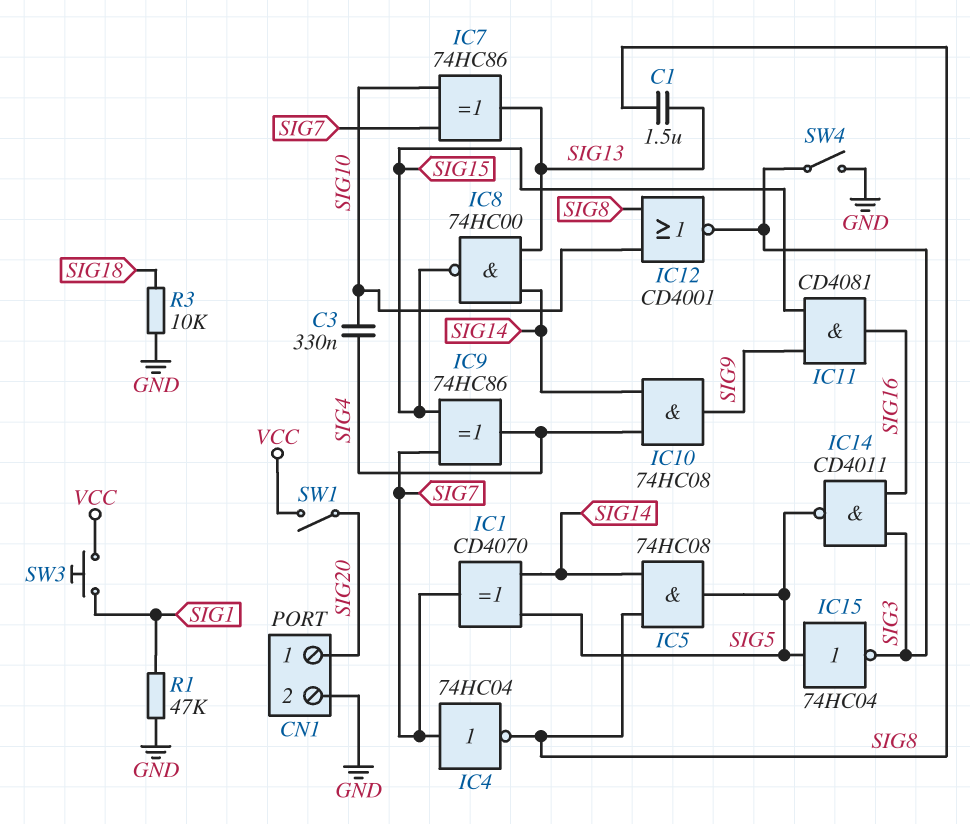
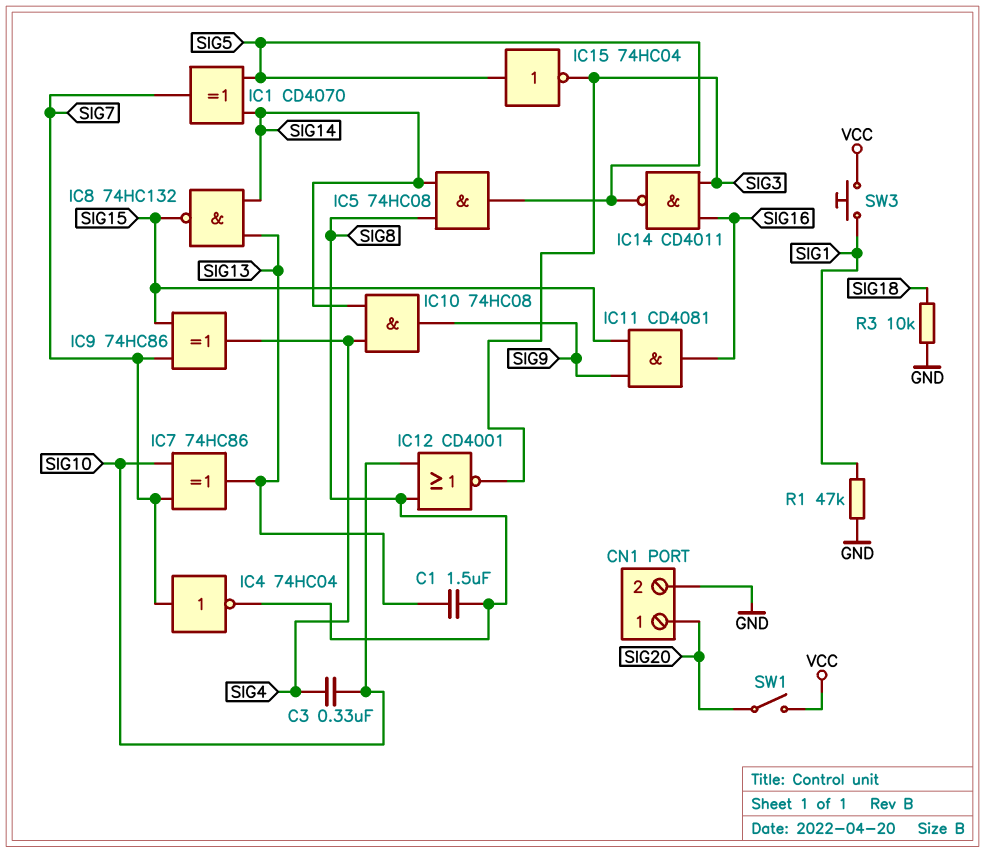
IC8: NAND 74HC00 (in SIG13, in SIG14, out SIG15) -> NAND 74HC132 (in SIG13, in SIG14, out SIG15)
SW4: switch (GND, SIG3) -> none

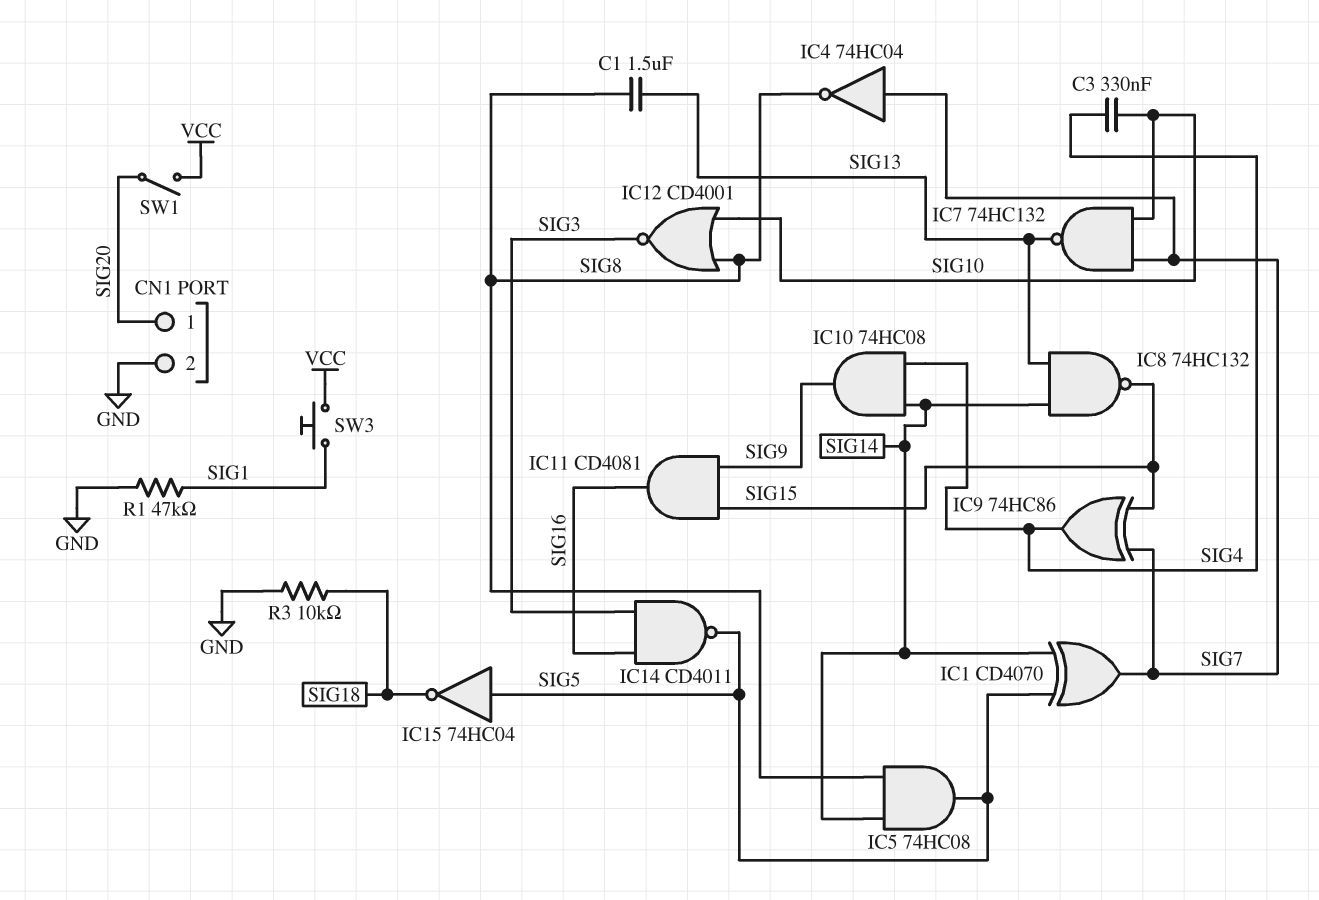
IC7: XOR 74HC86 (in SIG7, in SIG10, out SIG13) -> NAND 74HC132 (in SIG7, in SIG10, out SIG13)
IC15: NOT 74HC04 (in SIG5, out SIG3) -> NOT 74HC04 (in SIG5, out SIG18)

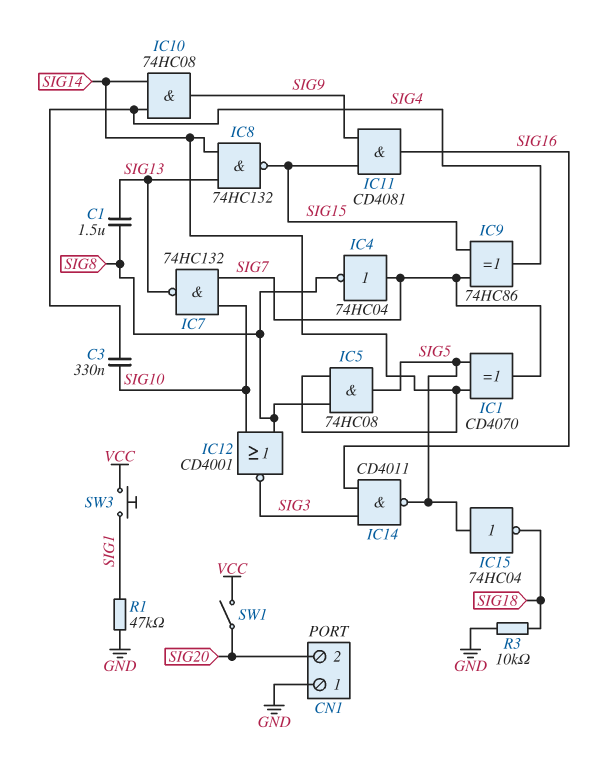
CN1 pin 1: SIG20 -> GND
CN1 pin 2: GND -> SIG20

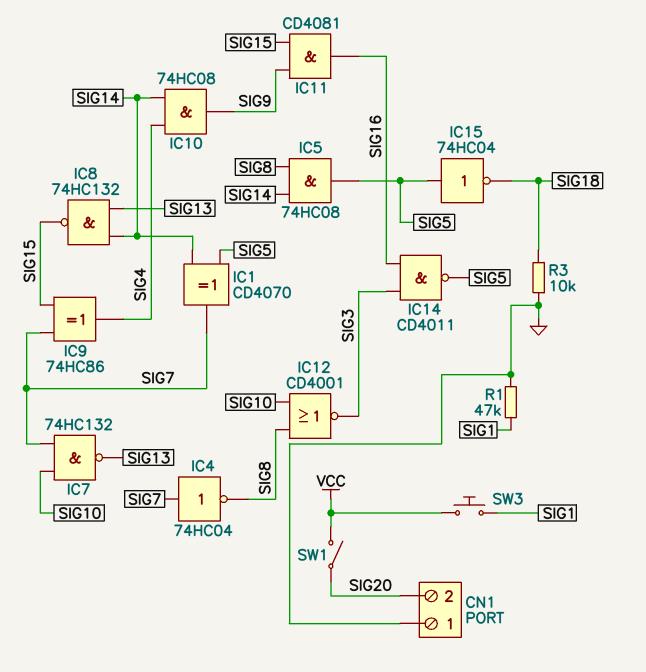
C1: 1.5uF (SIG8, SIG13) -> none
C3: 330nF (SIG4, SIG10) -> none

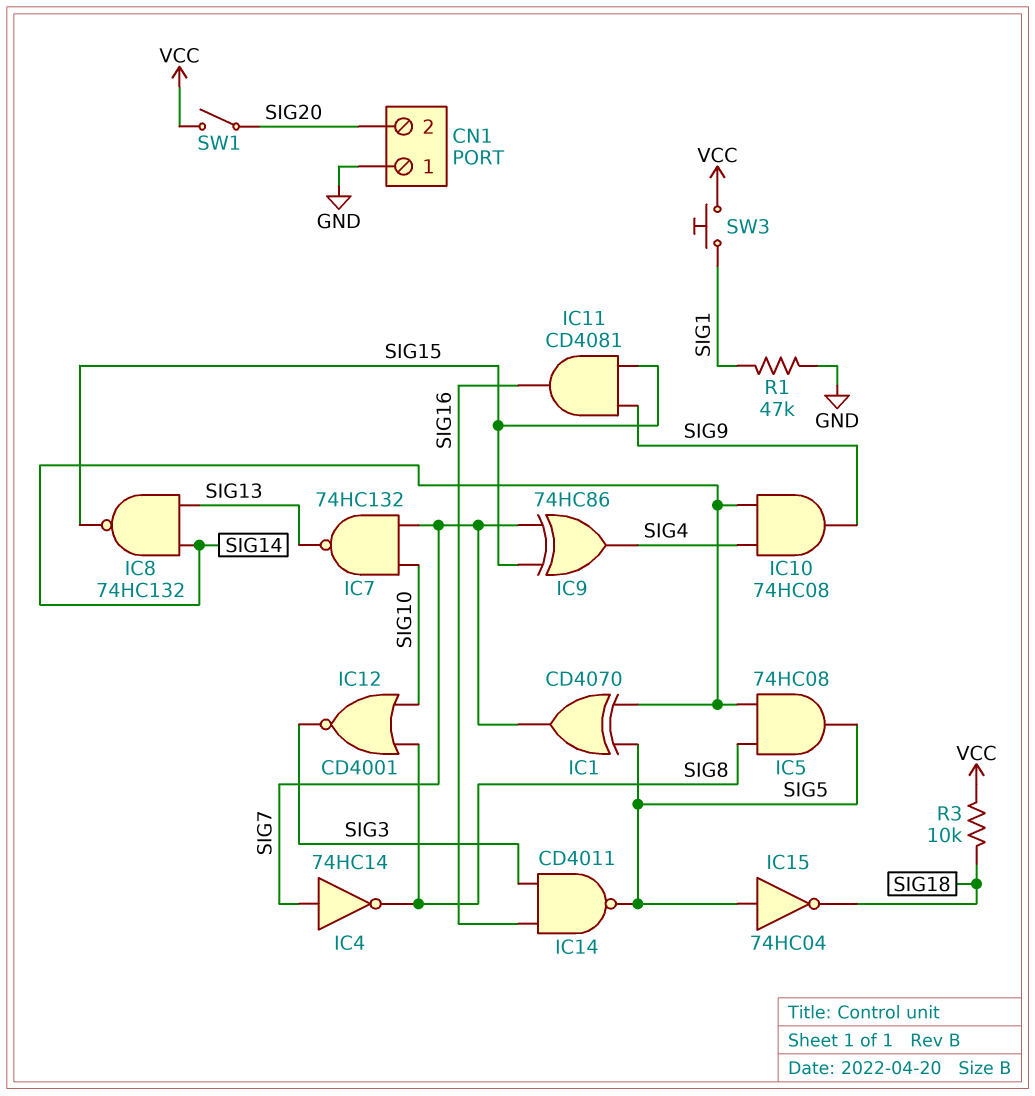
IC4: NOT 74HC04 (in SIG7, out SIG8) -> NOT 74HC14 (in SIG7, out SIG8)
R3: 10k (GND, SIG18) -> 10k (SIG18, VCC)

